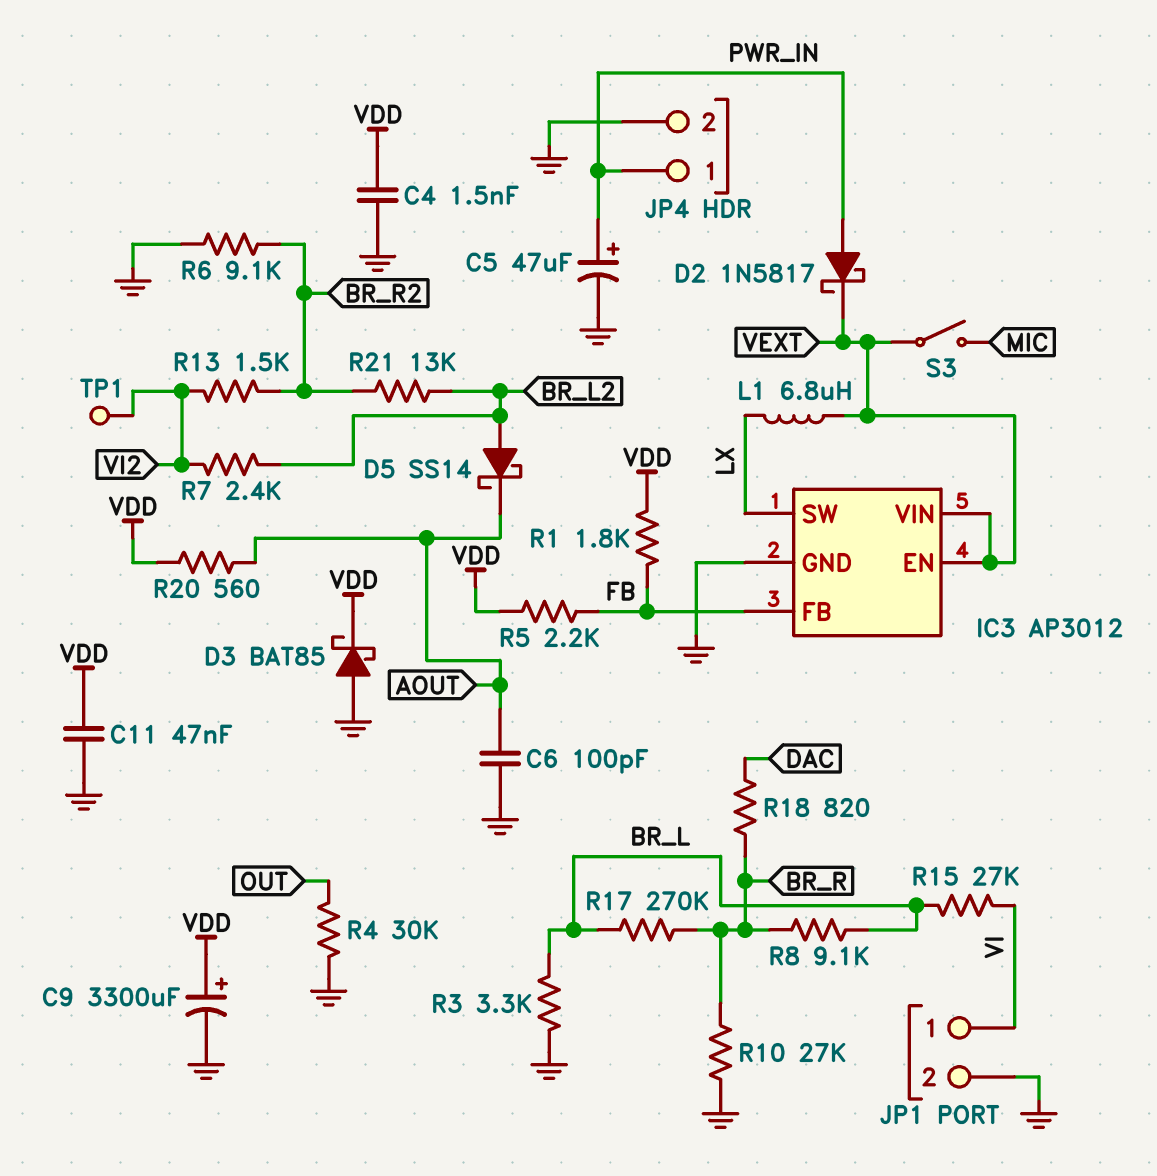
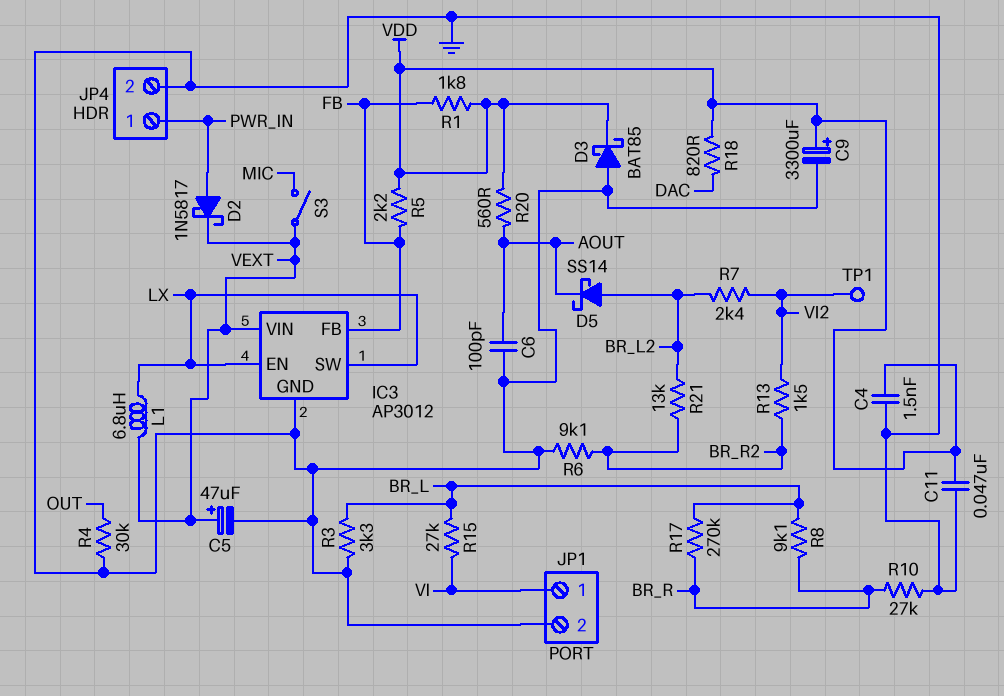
C5: 47uF (plus PWR_IN, minus GND) -> 47uF (plus VEXT, minus GND)
IC3 pin EN: VEXT -> LX
R18: 820 (BR_R, DAC) -> 820 (DAC, VDD)

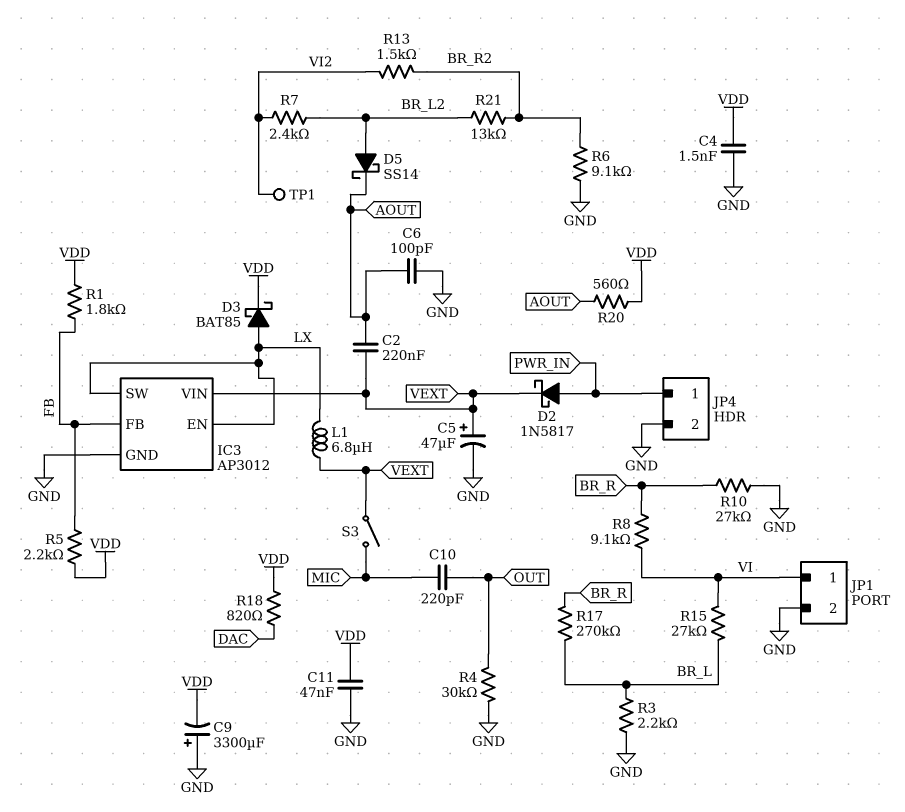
C2: none -> 220nF (AOUT, VEXT)
C9: 3300uF (plus VDD, minus GND) -> 3300uF (plus GND, minus VDD)
C10: none -> 220pF (MIC, OUT)
D3: schottky BAT85 (A GND, K VDD) -> schottky BAT85 (A LX, K VDD)
R3: 3.3k (BR_L, GND) -> 2.2k (BR_L, GND)
R8: 9.1k (BR_L, BR_R) -> 9.1k (BR_R, VI)

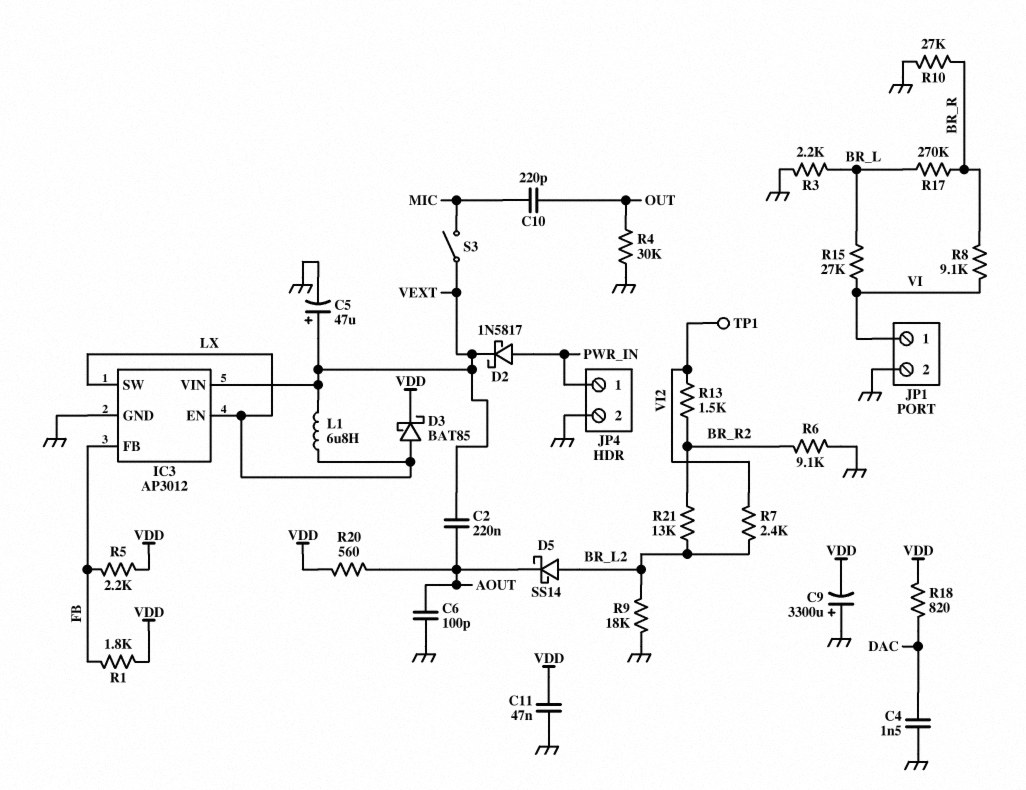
C4: 1.5nF (GND, VDD) -> 1.5nF (DAC, GND)
R9: none -> 18k (BR_L2, GND)

